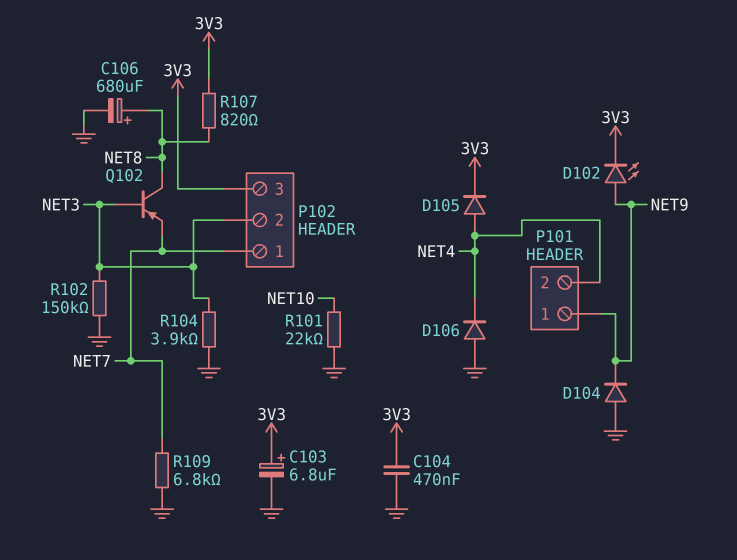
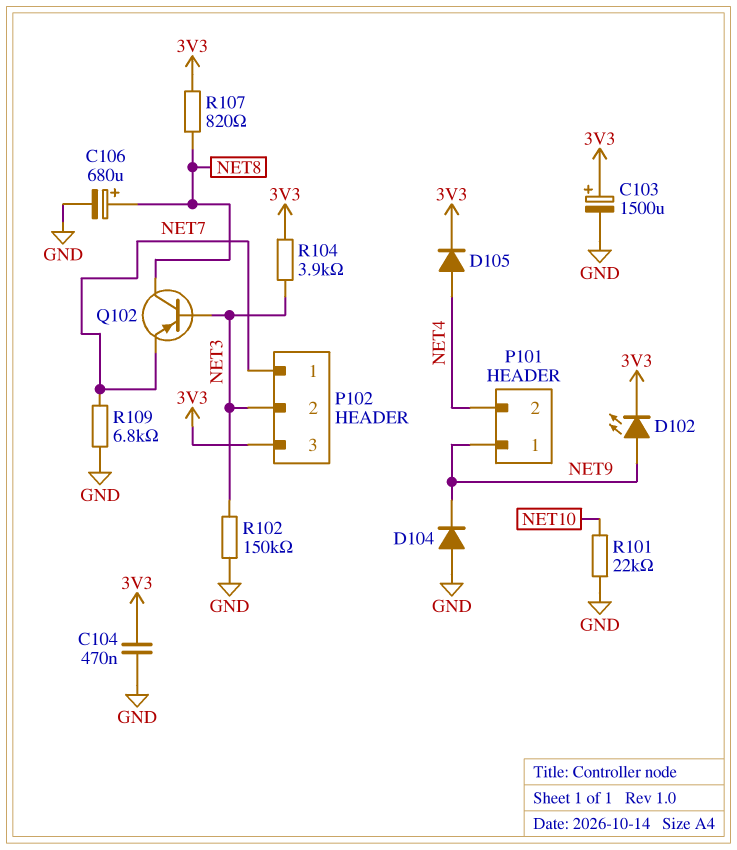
C103: 6.8uF (plus 3V3, minus GND) -> 1500uF (plus 3V3, minus GND)
D106: diode (A GND, K NET4) -> none
R104: 3.9k (GND, NET3) -> 3.9k (3V3, NET3)

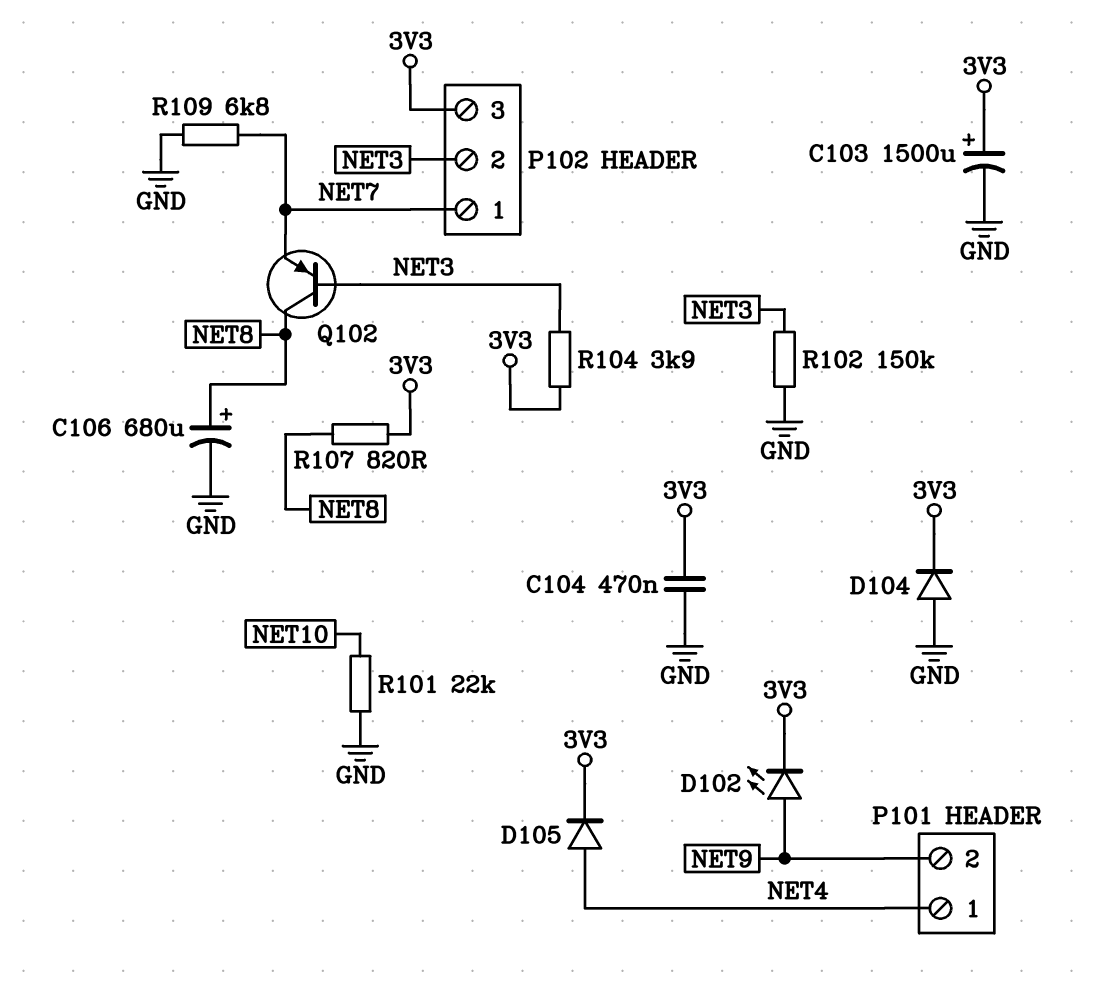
D104: diode (A GND, K NET9) -> diode (A GND, K 3V3)
P101 pin 1: NET9 -> NET4
P101 pin 2: NET4 -> NET9

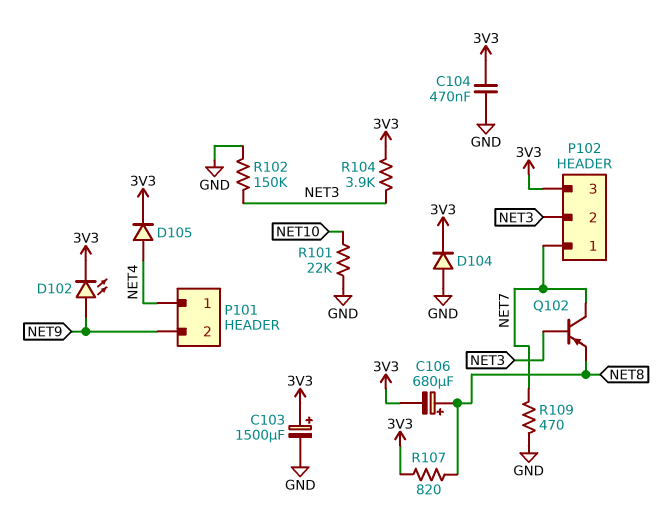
C106: 680uF (plus NET8, minus GND) -> 680uF (plus NET8, minus 3V3)
Q102: PNP (B NET3, C NET8, E NET7) -> PNP (B NET3, C NET7, E NET8)
R109: 6.8k (GND, NET7) -> 470 (GND, NET7)

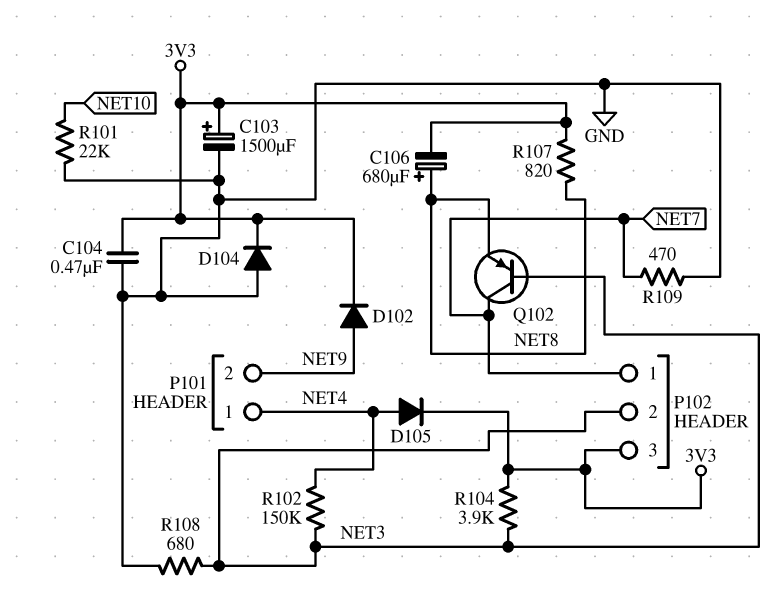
D102: LED (A NET9, K 3V3) -> diode (A NET9, K 3V3)
R102: 150k (GND, NET3) -> 150k (NET3, NET4)
R108: none -> 680 (GND, NET3)

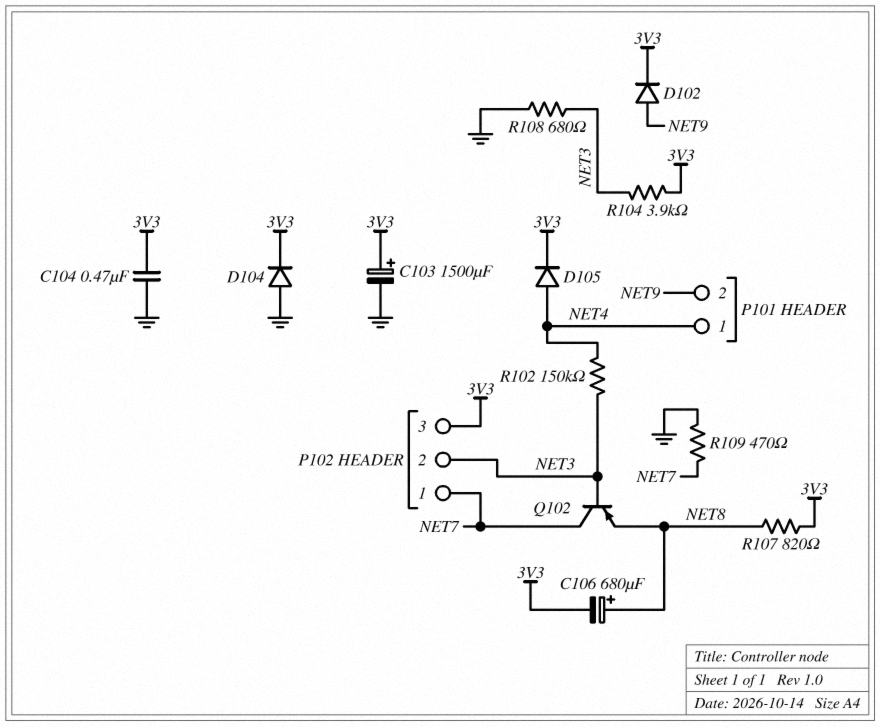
R101: 22k (GND, NET10) -> none

